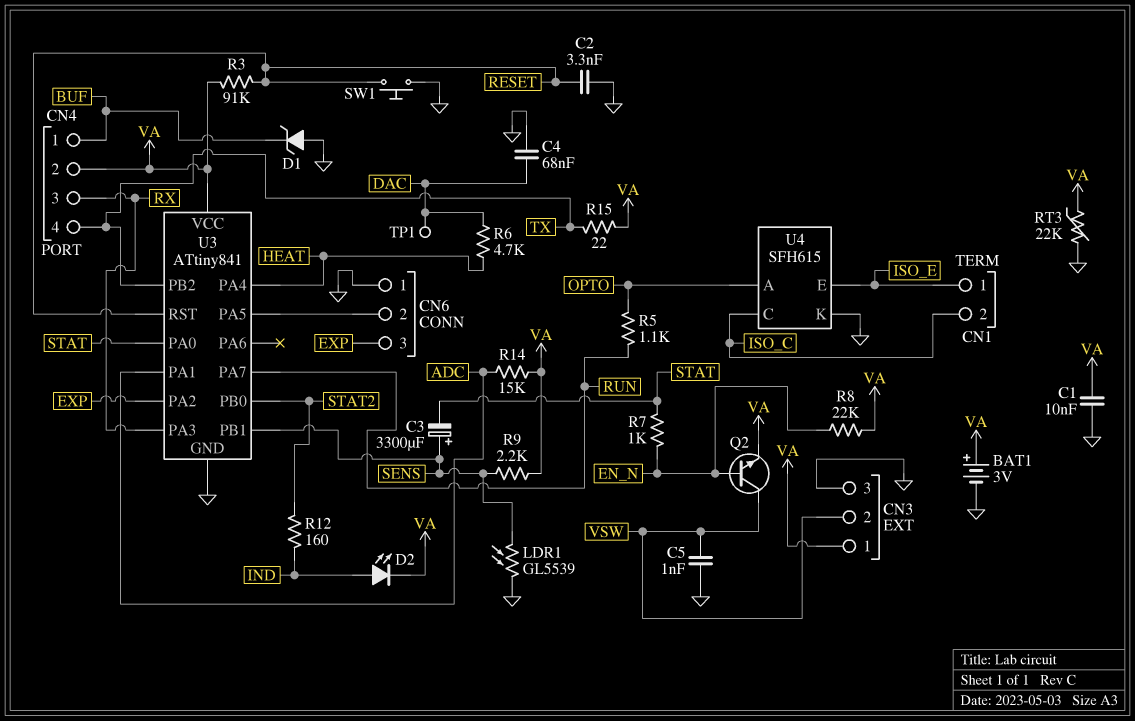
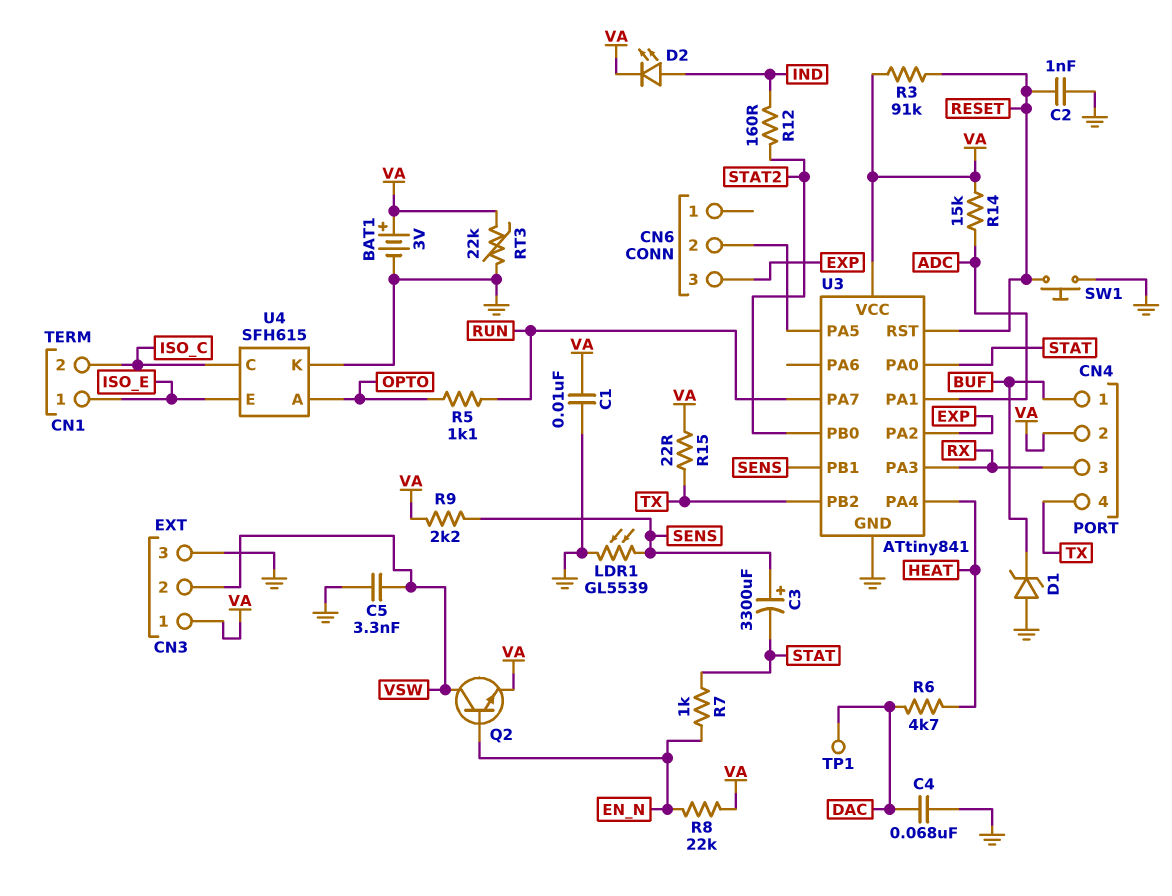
C2: 3.3nF (GND, RESET) -> 1nF (GND, RESET)
C5: 1nF (GND, VSW) -> 3.3nF (GND, VSW)
CN6 pin 1: GND -> none

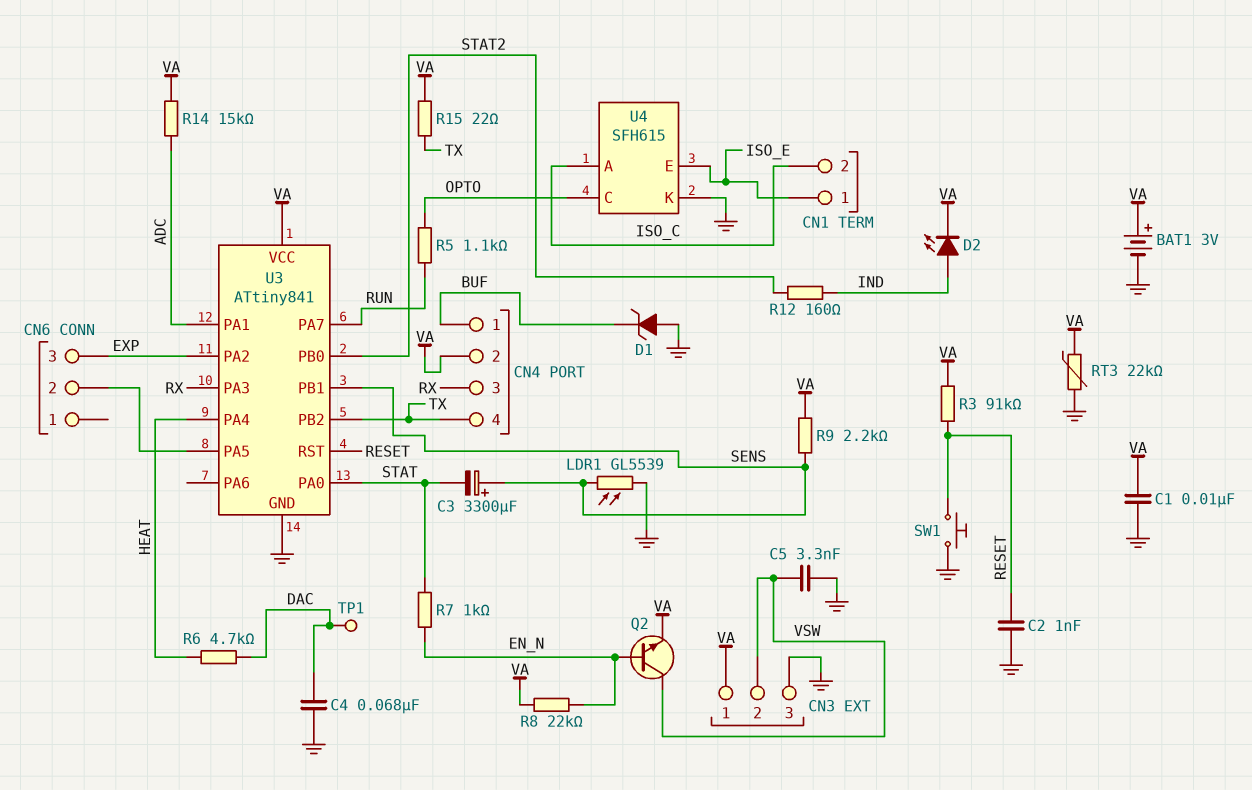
U4 pin A: OPTO -> ISO_C
U4 pin C: ISO_C -> OPTO

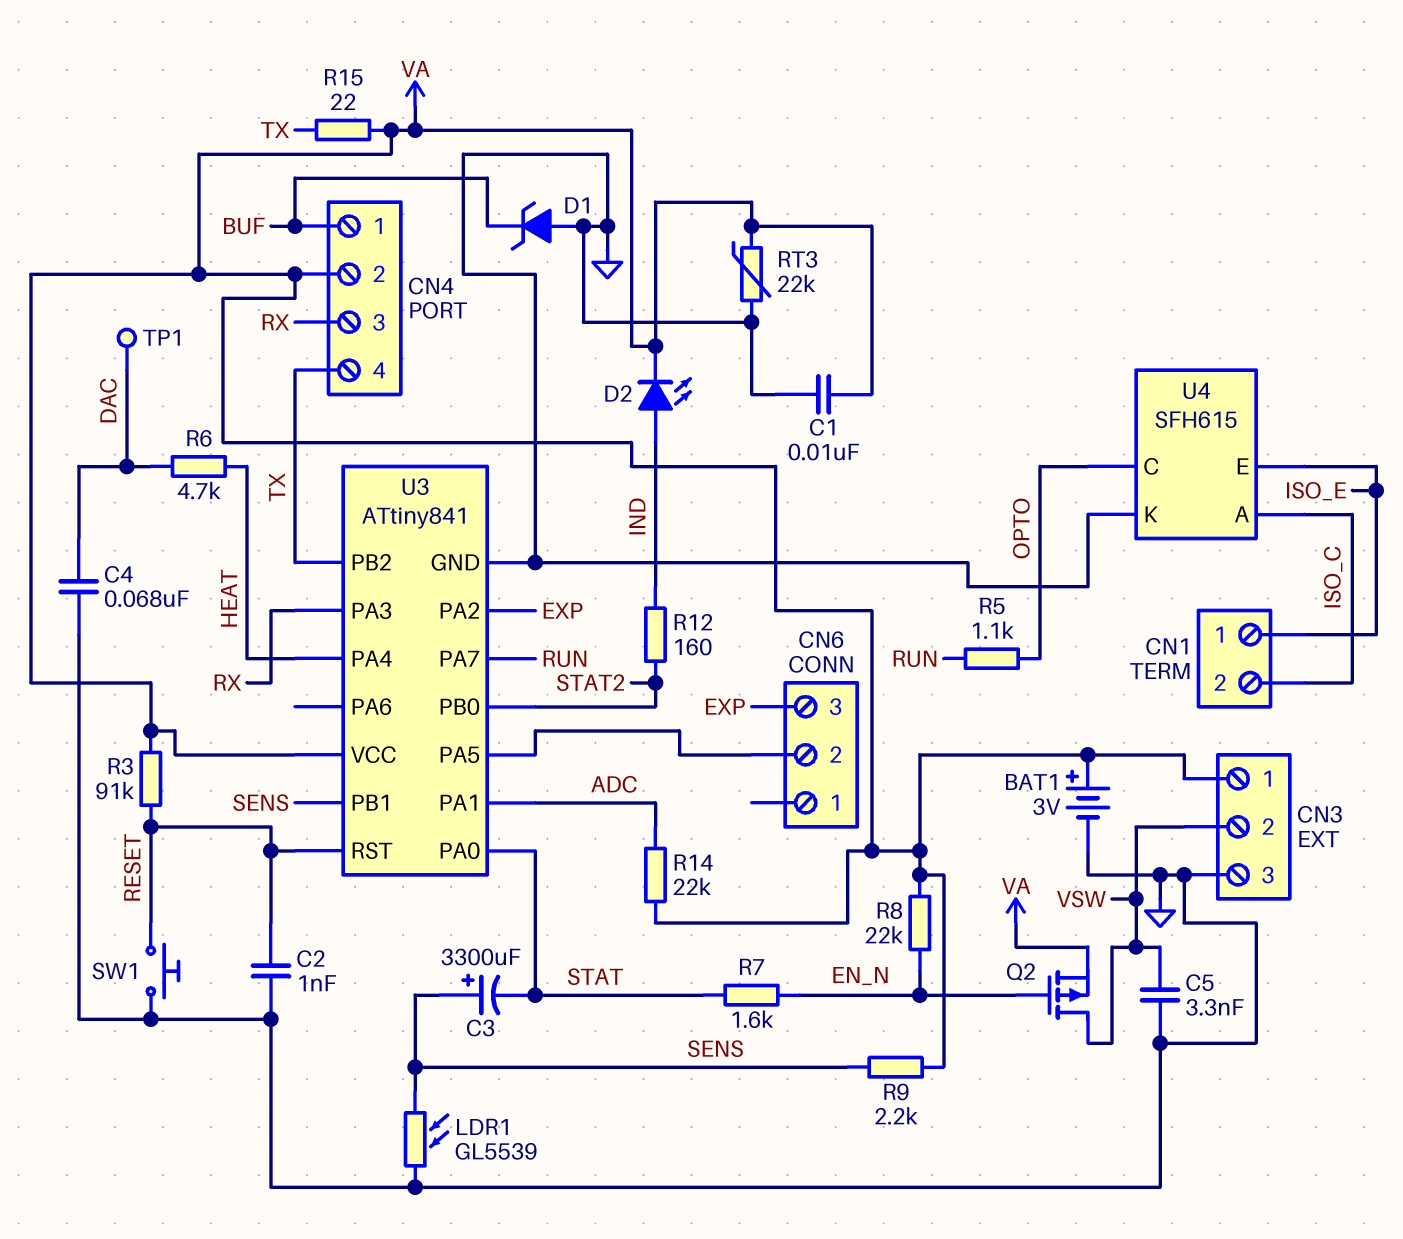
Q2: NPN (B EN_N, C VSW, E VA) -> PMOS (G EN_N, D VSW, S VA)
R7: 1k (EN_N, STAT) -> 1.6k (EN_N, STAT)
R14: 15k (ADC, VA) -> 22k (ADC, VA)

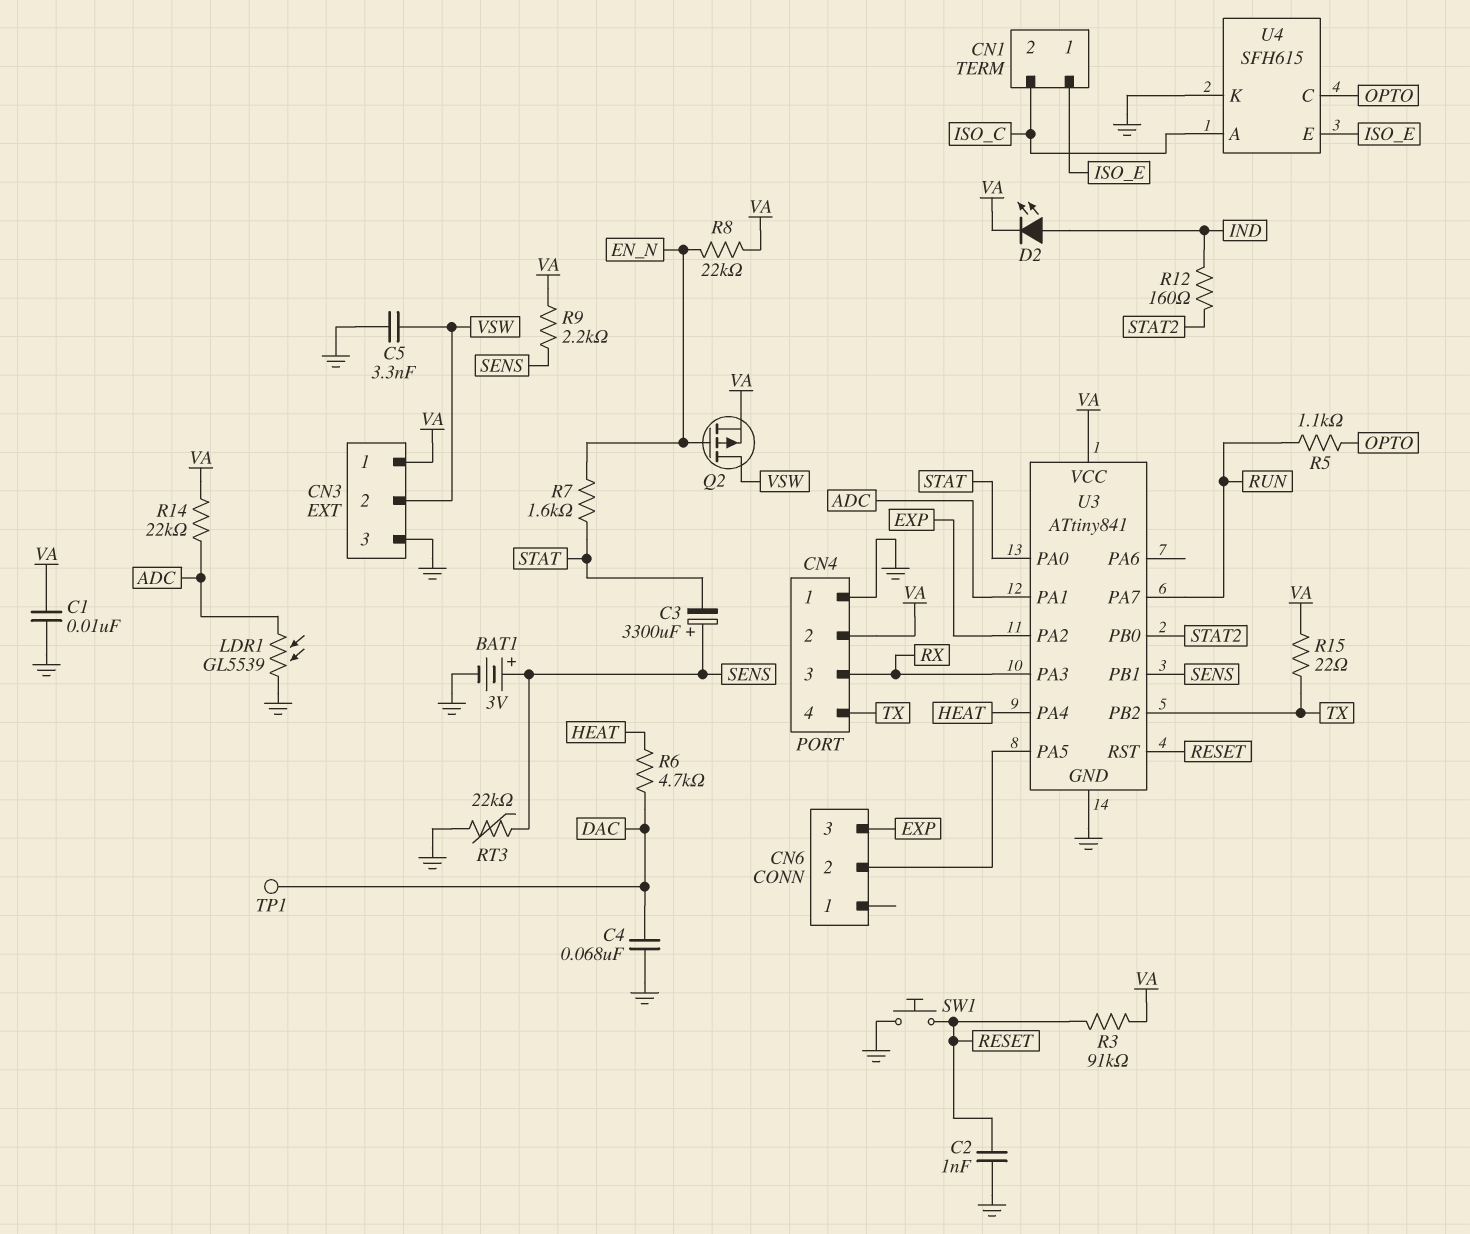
BAT1: 3V (plus VA, minus GND) -> 3V (plus SENS, minus GND)
CN4 pin 1: BUF -> GND
D1: zener (A GND, K BUF) -> none
LDR1: GL5539 (GND, SENS) -> GL5539 (ADC, GND)
RT3: 22k (GND, VA) -> 22k (GND, SENS)

